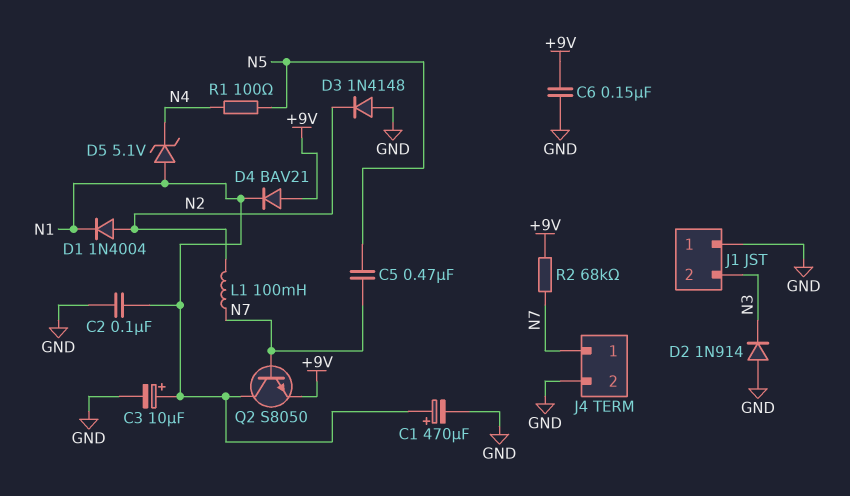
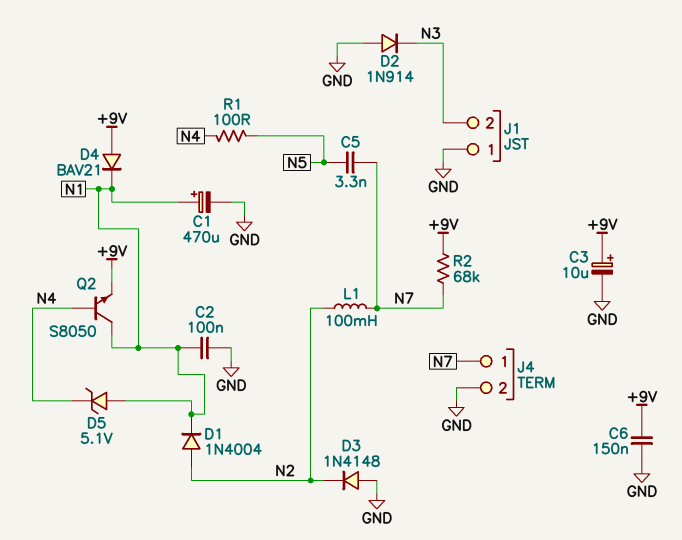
C3: 10uF (plus N1, minus GND) -> 10uF (plus +9V, minus GND)
C5: 470nF (N5, N7) -> 3.3nF (N5, N7)
Q2: NPN S8050 (B N7, C N1, E +9V) -> NPN S8050 (B N4, C N1, E +9V)

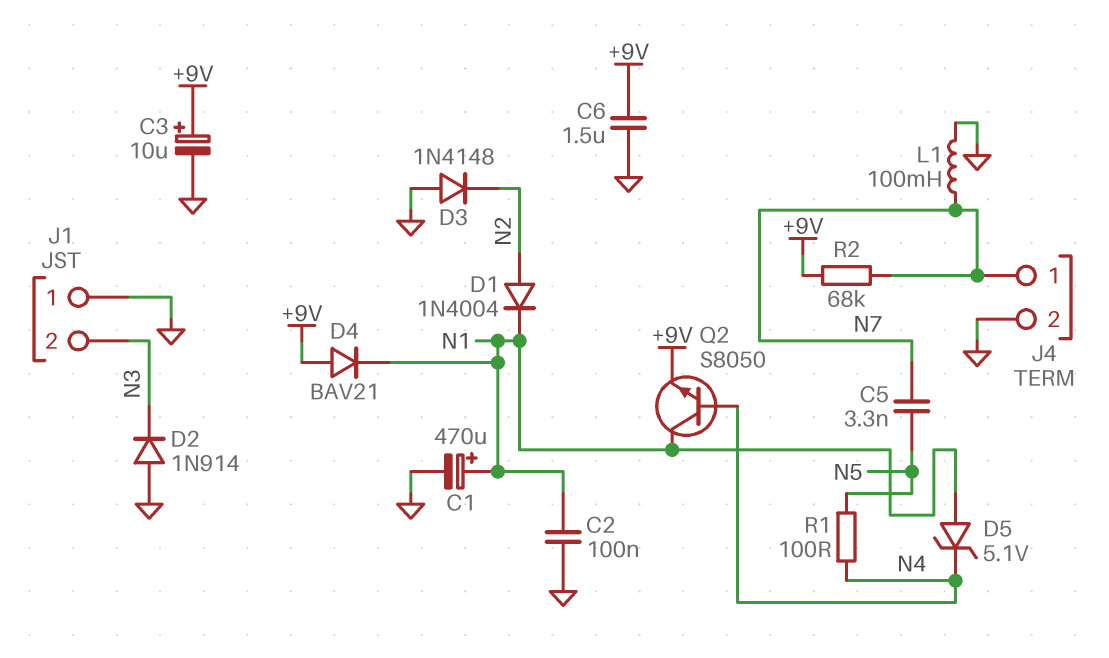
C6: 150nF (+9V, GND) -> 1.5uF (+9V, GND)
L1: 100mH (N2, N7) -> 100mH (GND, N7)

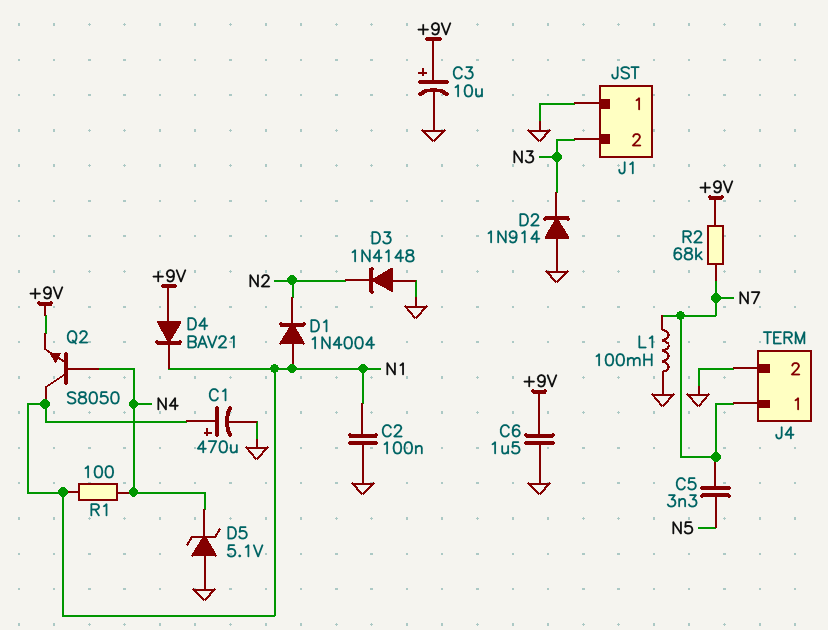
D1: diode 1N4004 (A N2, K N1) -> diode 1N4004 (A N1, K N2)
D5: zener 5.1V (A N1, K N4) -> zener 5.1V (A GND, K N4)
R1: 100 (N4, N5) -> 100 (N1, N4)

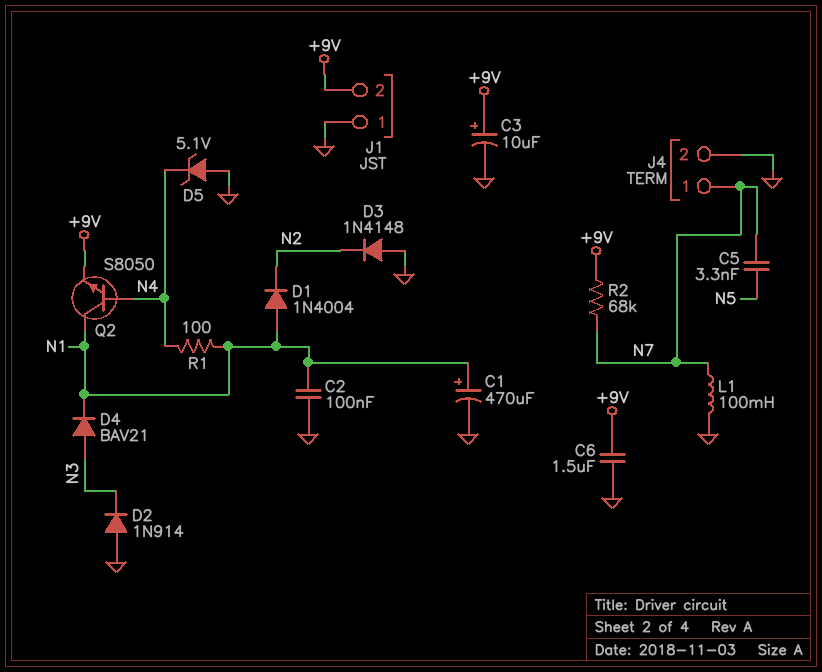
D4: diode BAV21 (A +9V, K N1) -> diode BAV21 (A N3, K N1)
J1 pin 2: N3 -> +9V

